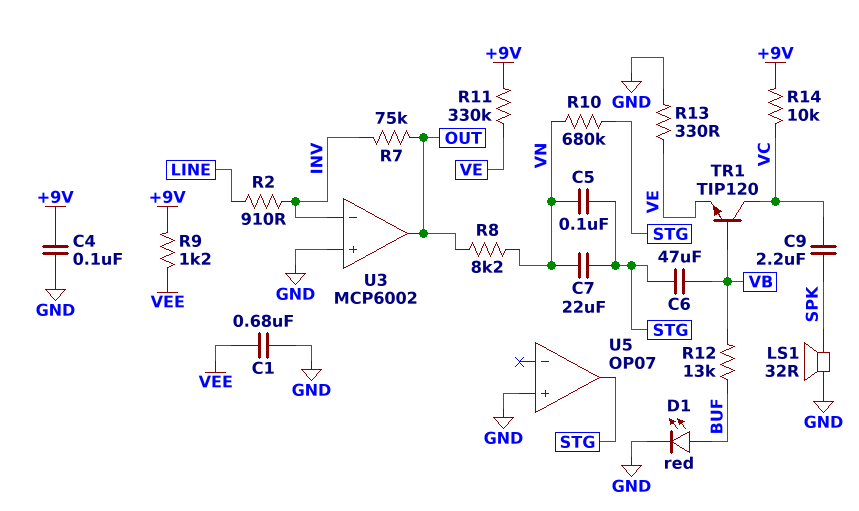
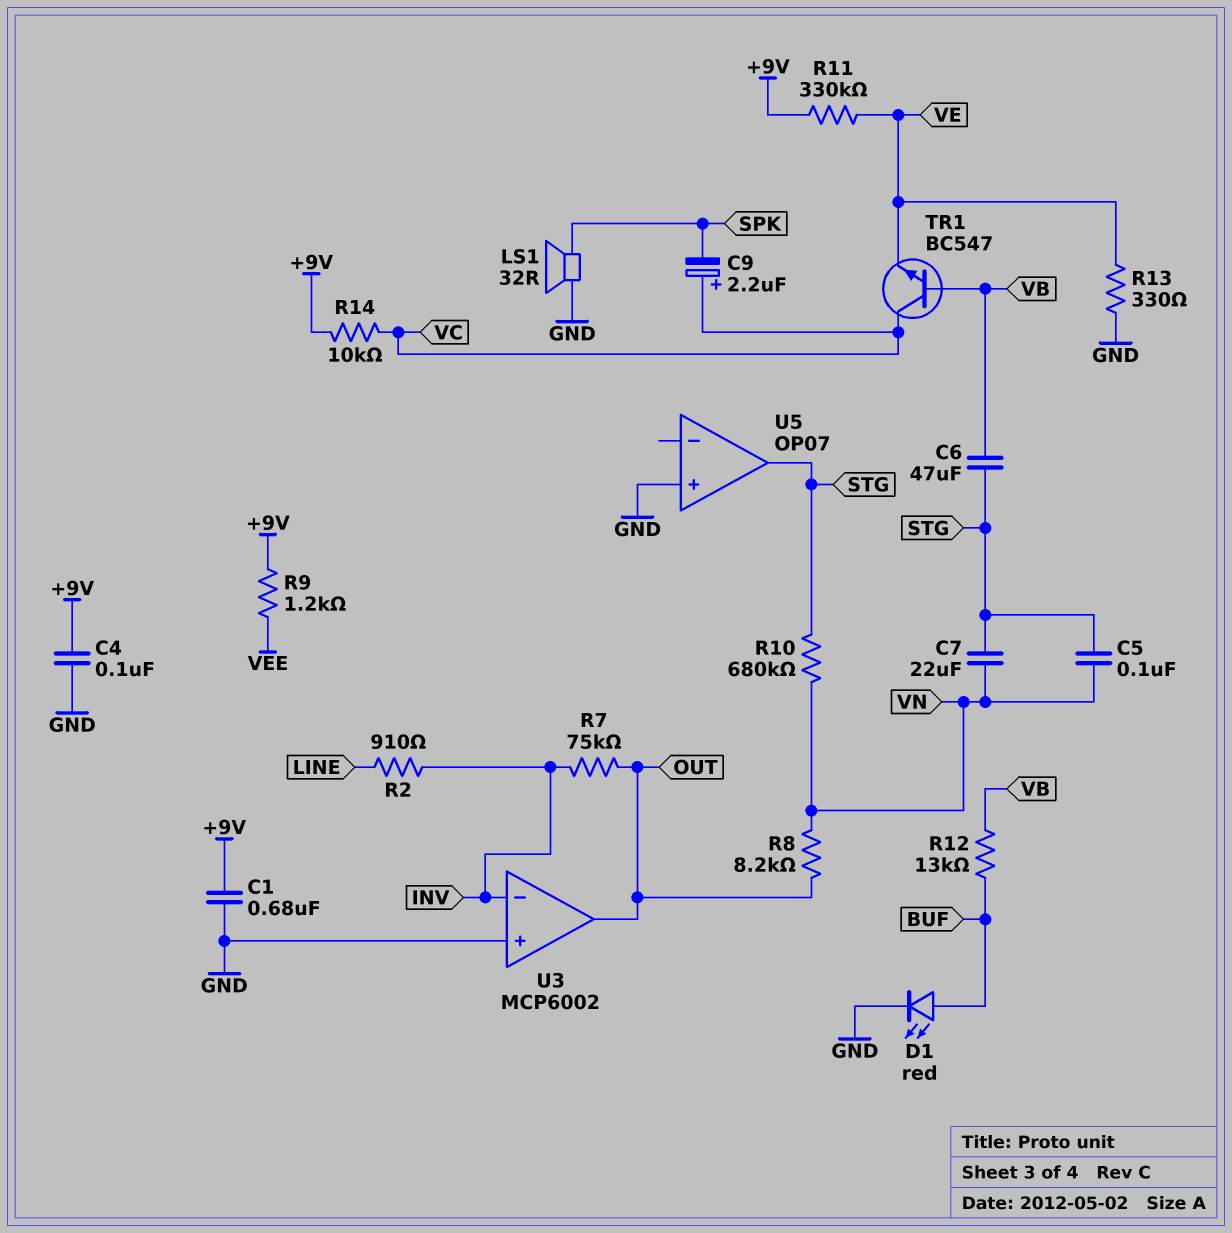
C1: 680nF (GND, VEE) -> 680nF (+9V, GND)
C9: 2.2uF (SPK, VC) -> 2.2uF (plus VC, minus SPK)
TR1: NPN TIP120 (B VB, C VC, E VE) -> NPN BC547 (B VB, C VC, E VE)

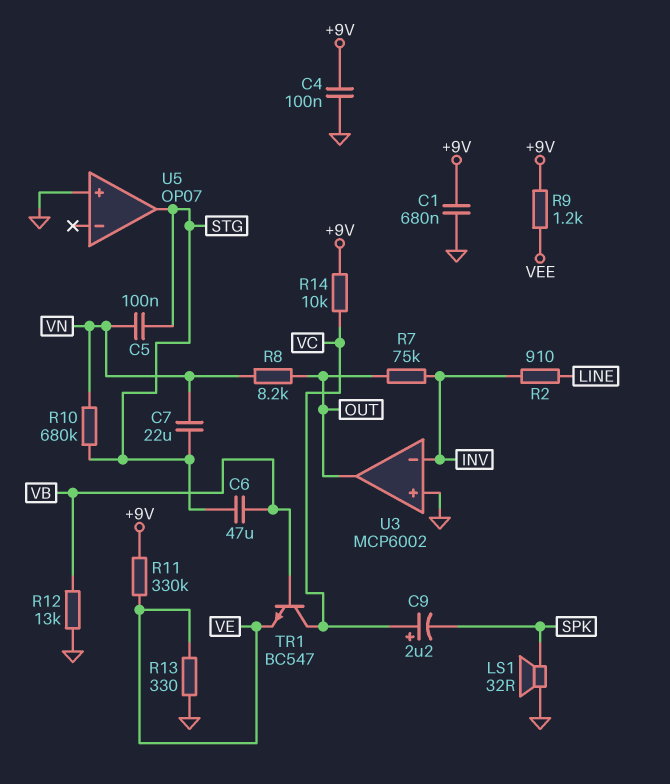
D1: LED red (A BUF, K GND) -> none
R12: 13k (BUF, VB) -> 13k (GND, VB)

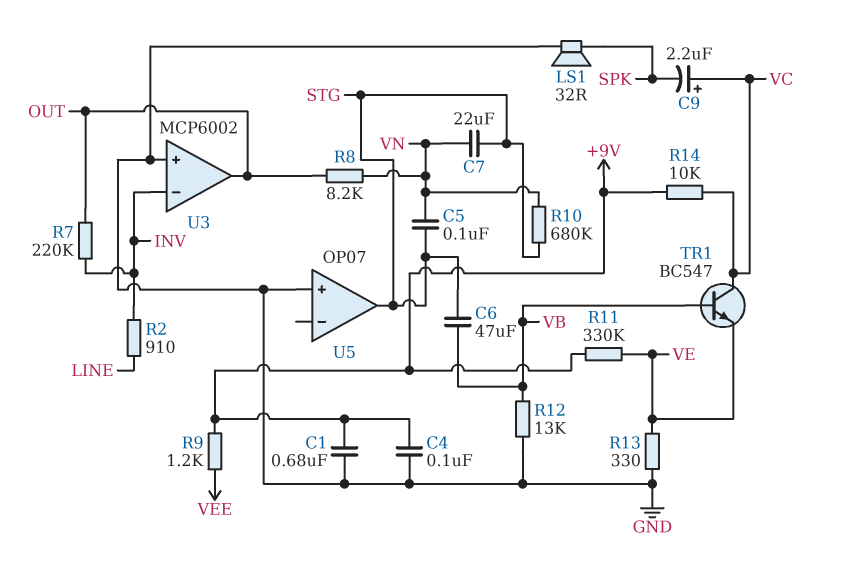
R7: 75k (INV, OUT) -> 220k (INV, OUT)

